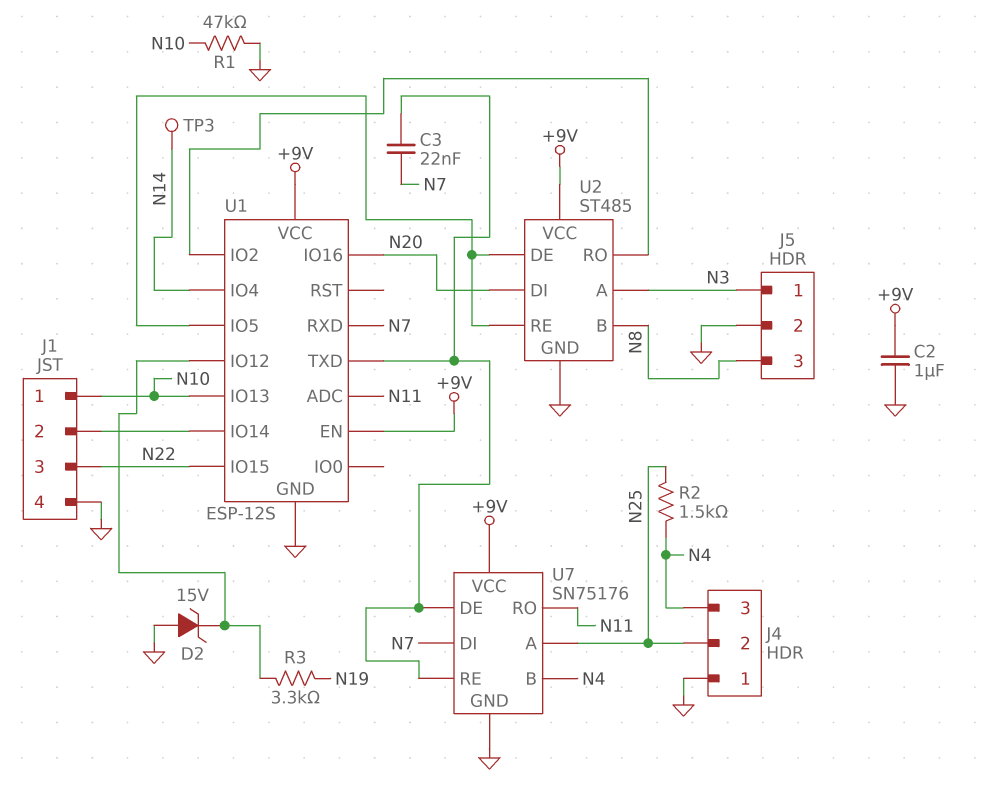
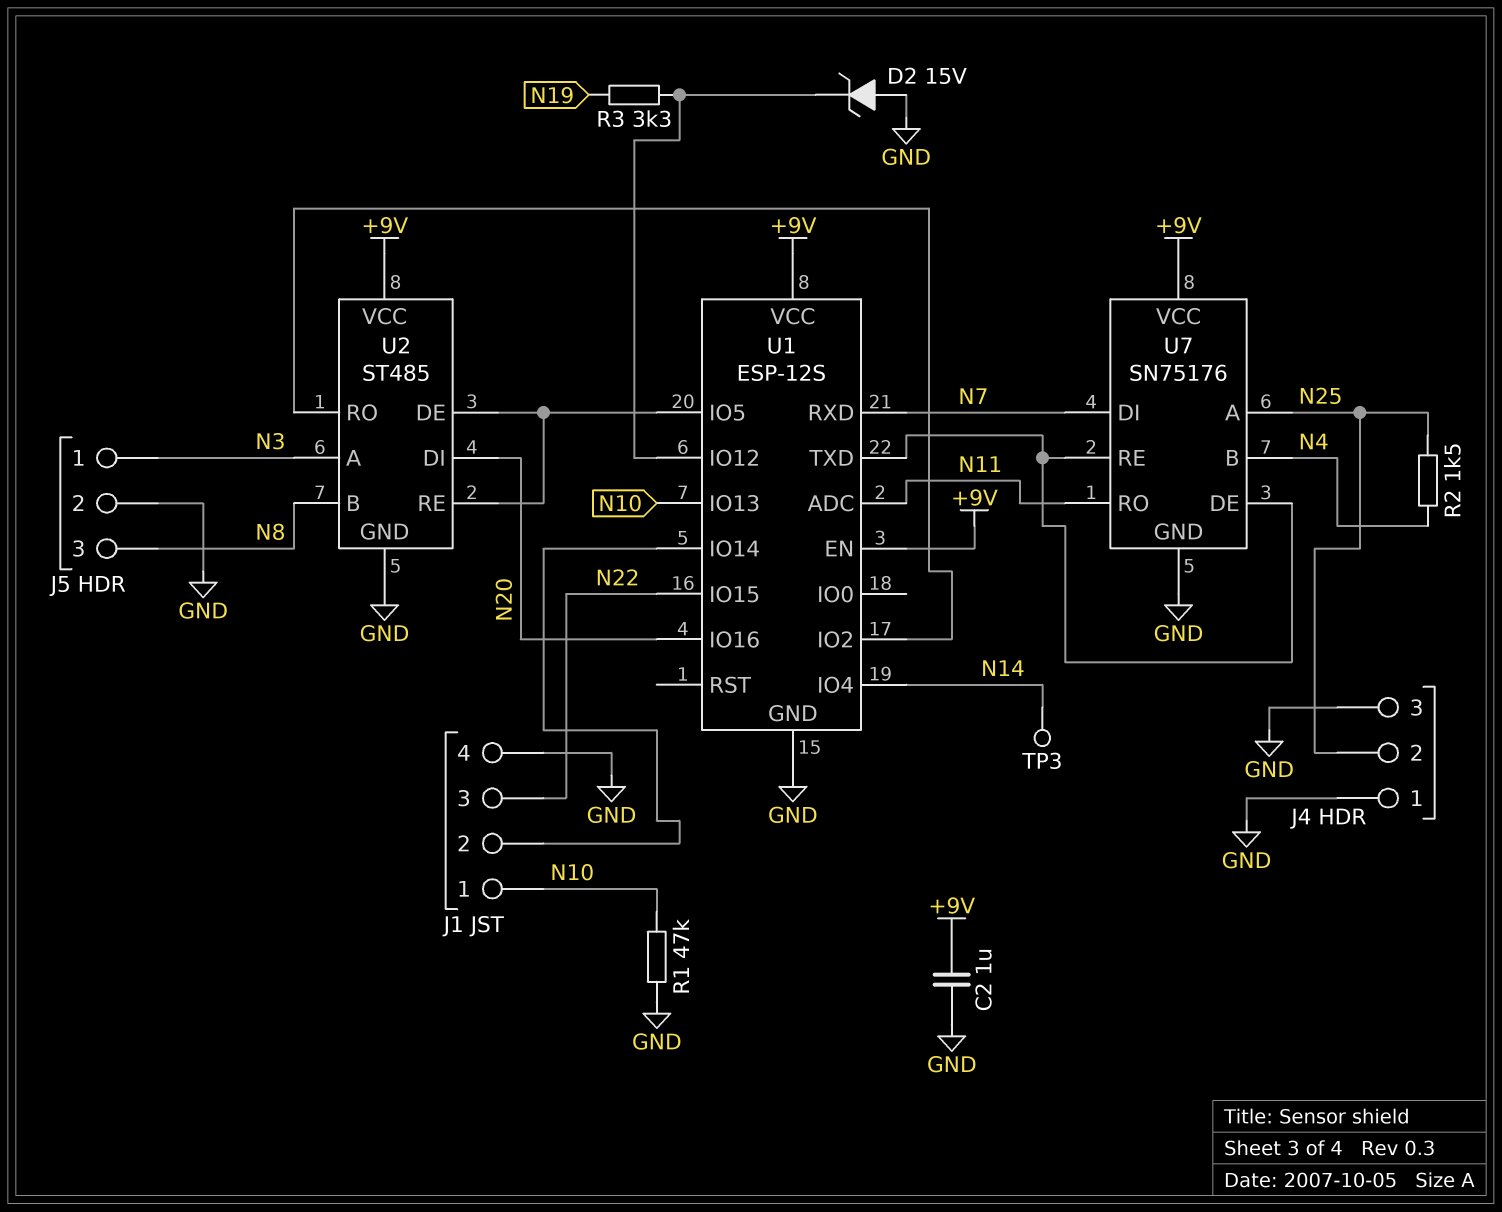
C3: 22nF (N7, U1/TXD) -> none
J4 pin 3: N4 -> GND

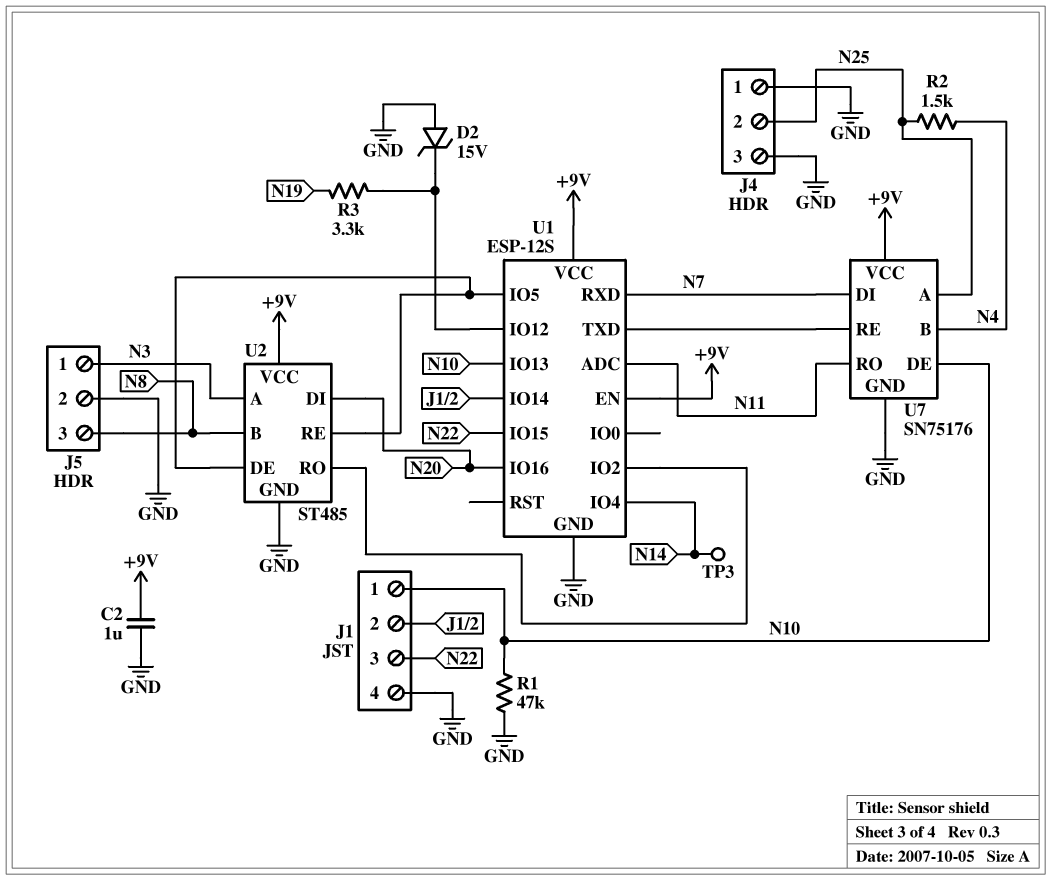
U7 pin DE: U1/TXD -> N10

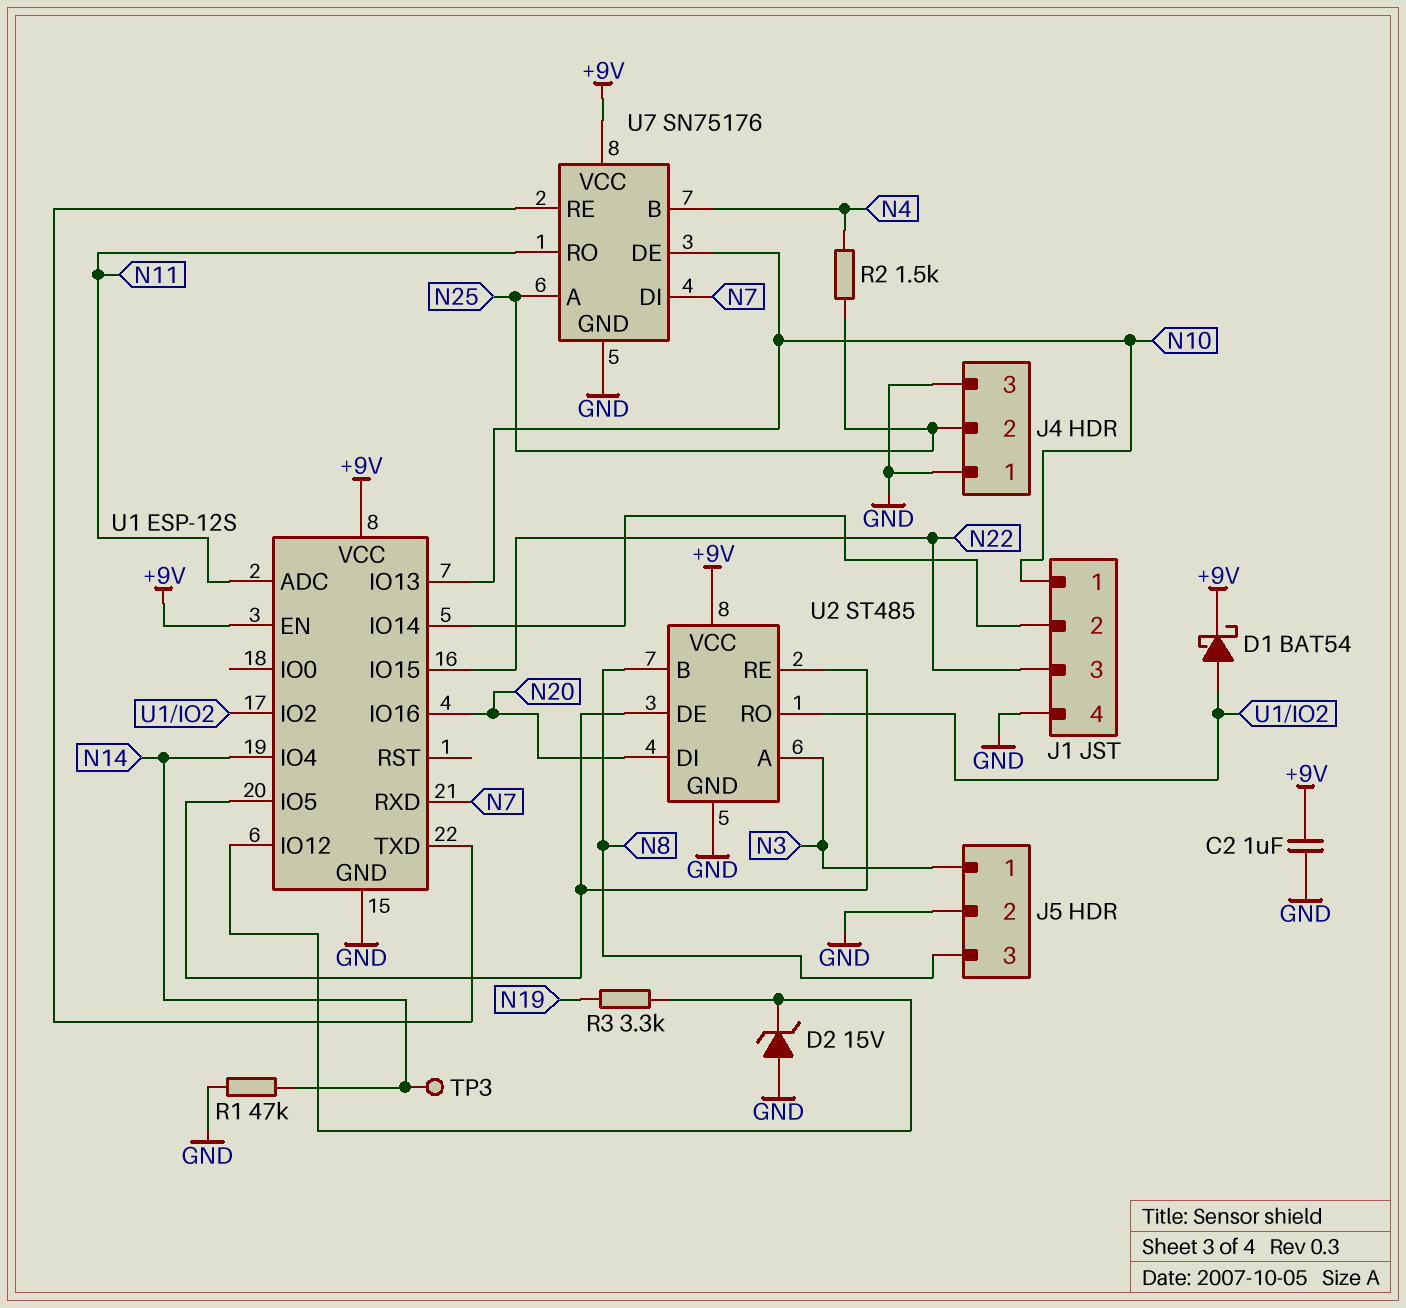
D1: none -> schottky BAT54 (A U1/IO2, K +9V)
R1: 47k (GND, N10) -> 47k (GND, N14)

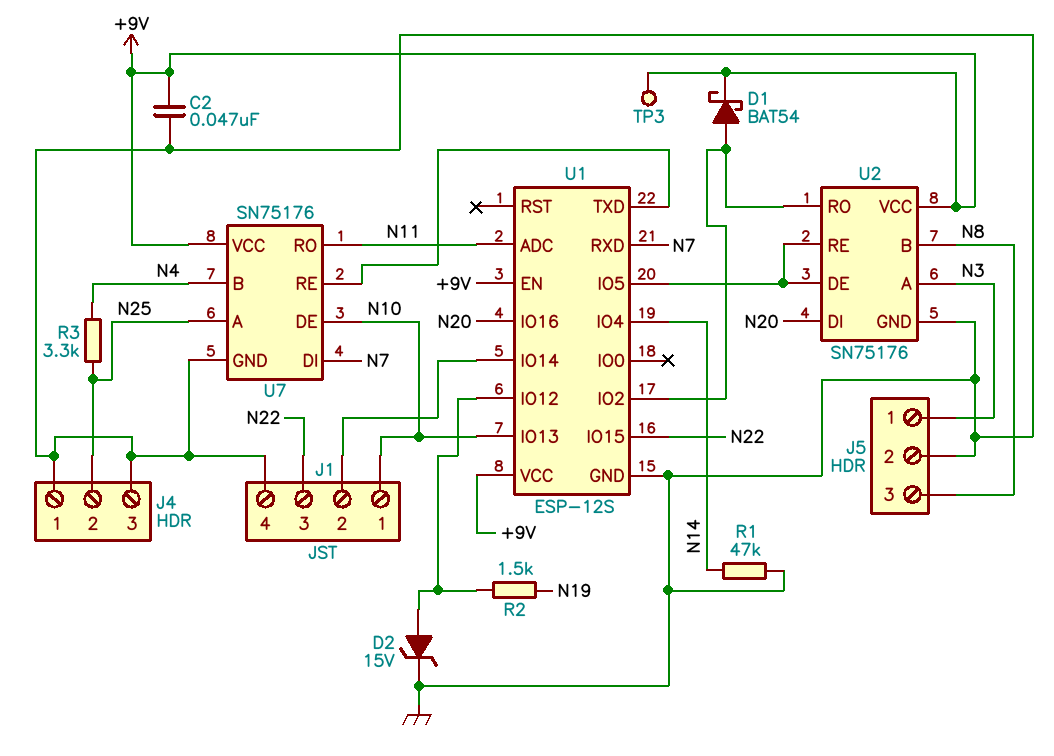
C2: 1uF (+9V, GND) -> 47nF (+9V, GND)
D2: zener 15V (A GND, K U1/IO12) -> zener 15V (A U1/IO12, K GND)
R2: 1.5k (N4, N25) -> 1.5k (N19, U1/IO12)
R3: 3.3k (N19, U1/IO12) -> 3.3k (N4, N25)
TP3: test point (N14) -> test point (+9V)
U2: ST485 -> SN75176

